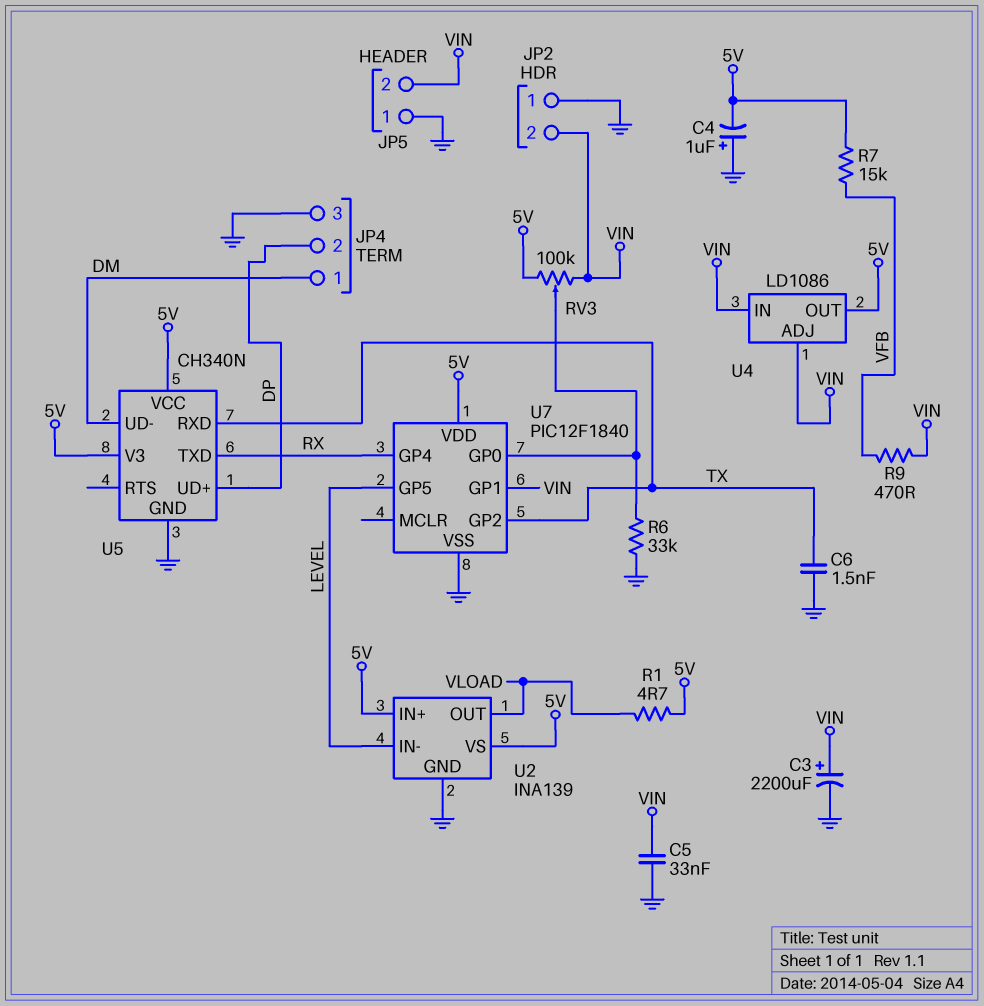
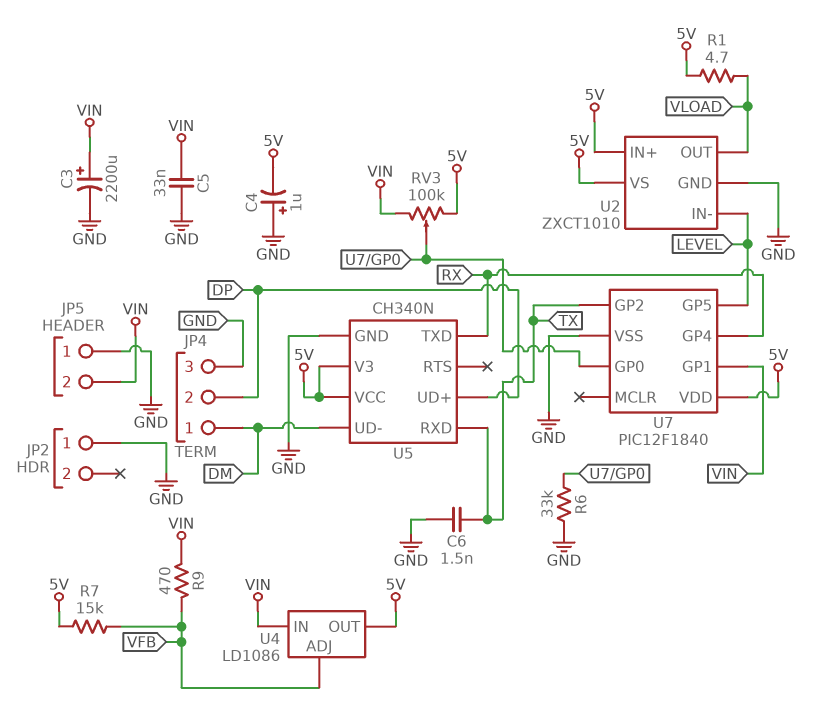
JP2 pin 2: VIN -> none
U2: INA139 -> ZXCT1010
U4 pin ADJ: VIN -> VFB

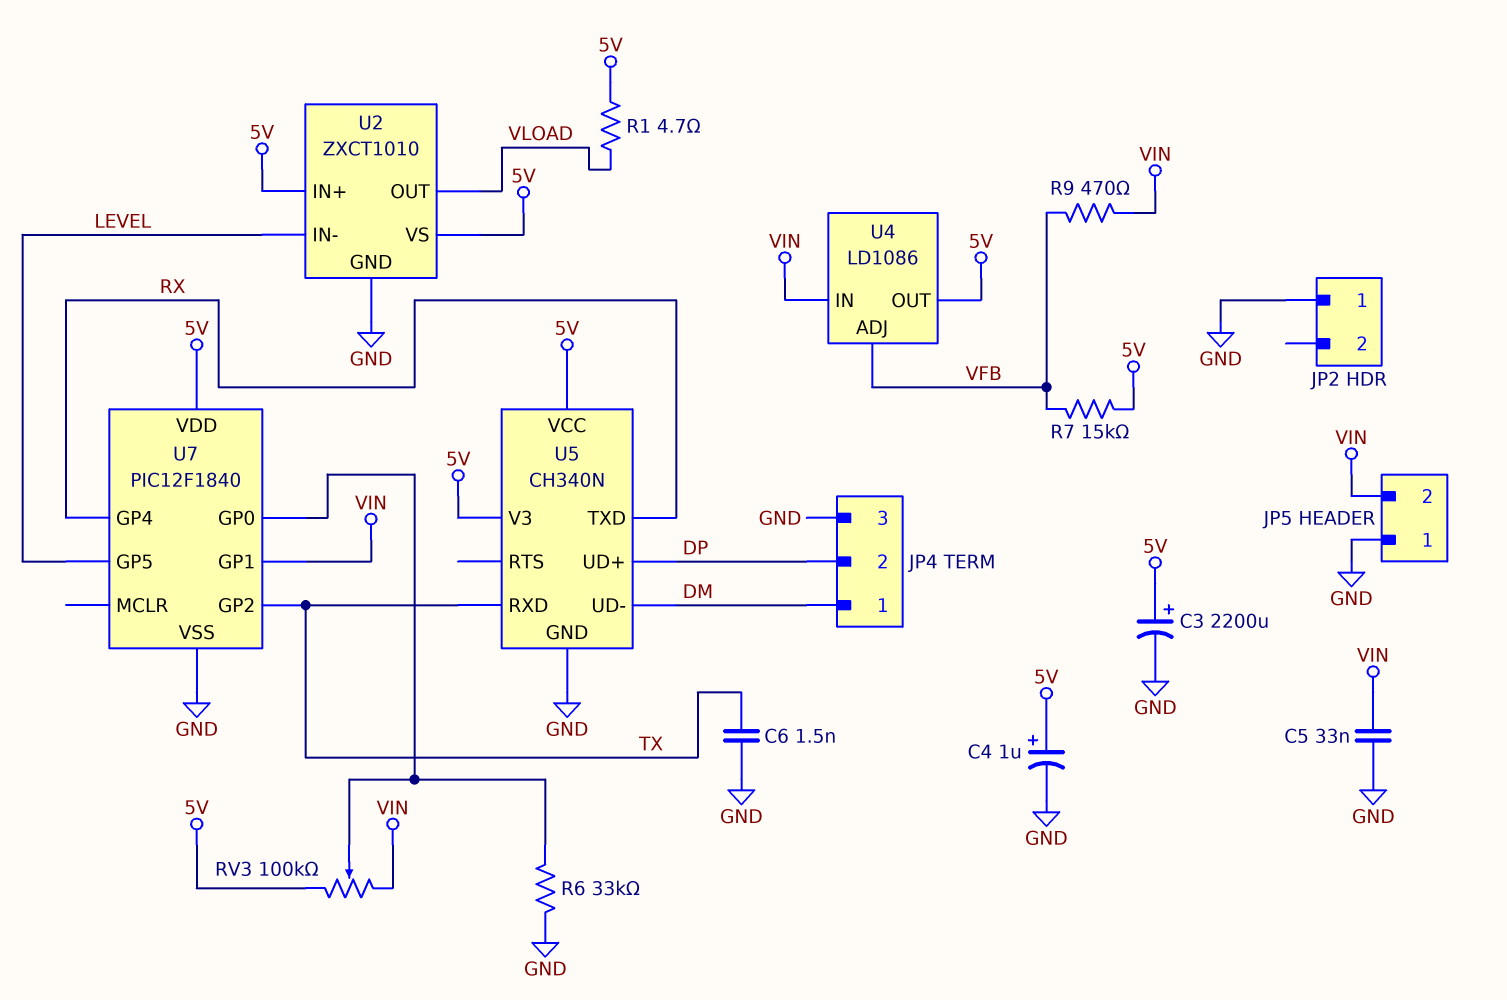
C3: 2200uF (plus VIN, minus GND) -> 2200uF (plus 5V, minus GND)
C4: 1uF (plus GND, minus 5V) -> 1uF (plus 5V, minus GND)

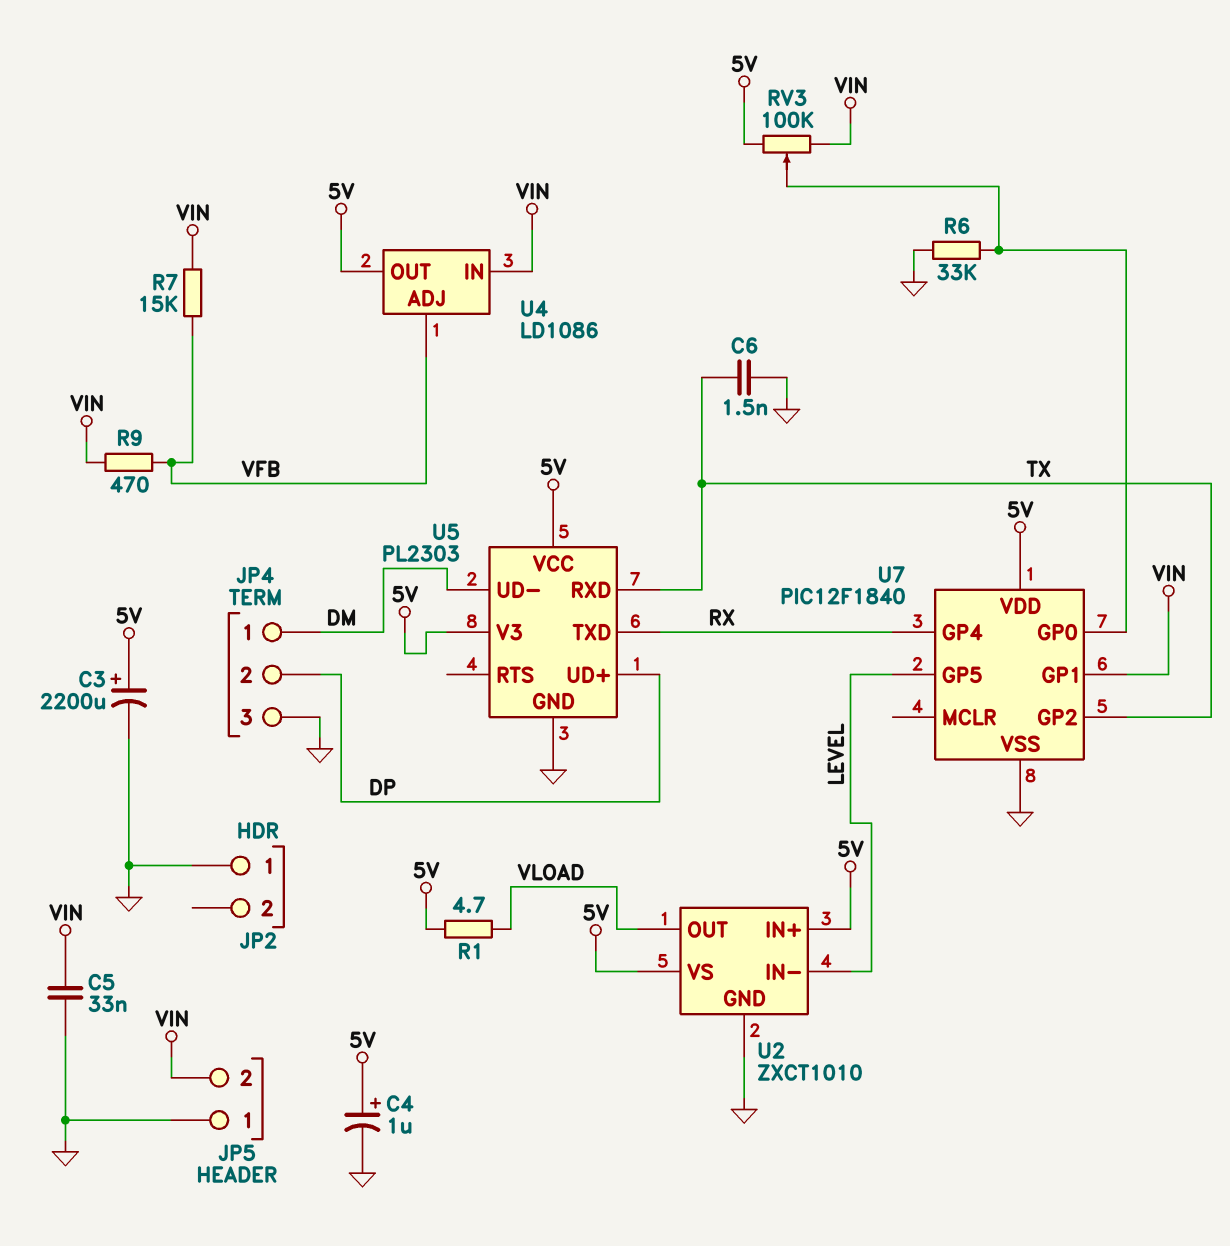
R7: 15k (5V, VFB) -> 15k (VFB, VIN)
U5: CH340N -> PL2303

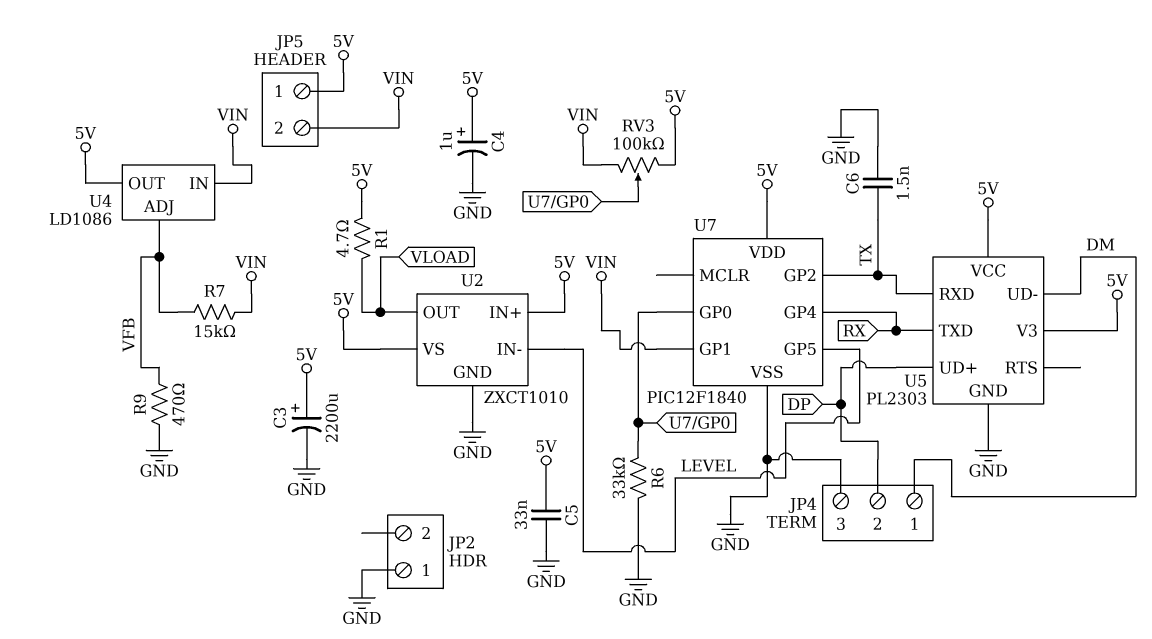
C5: 33nF (GND, VIN) -> 33nF (5V, GND)
JP5 pin 1: GND -> 5V
R9: 470 (VFB, VIN) -> 470 (GND, VFB)

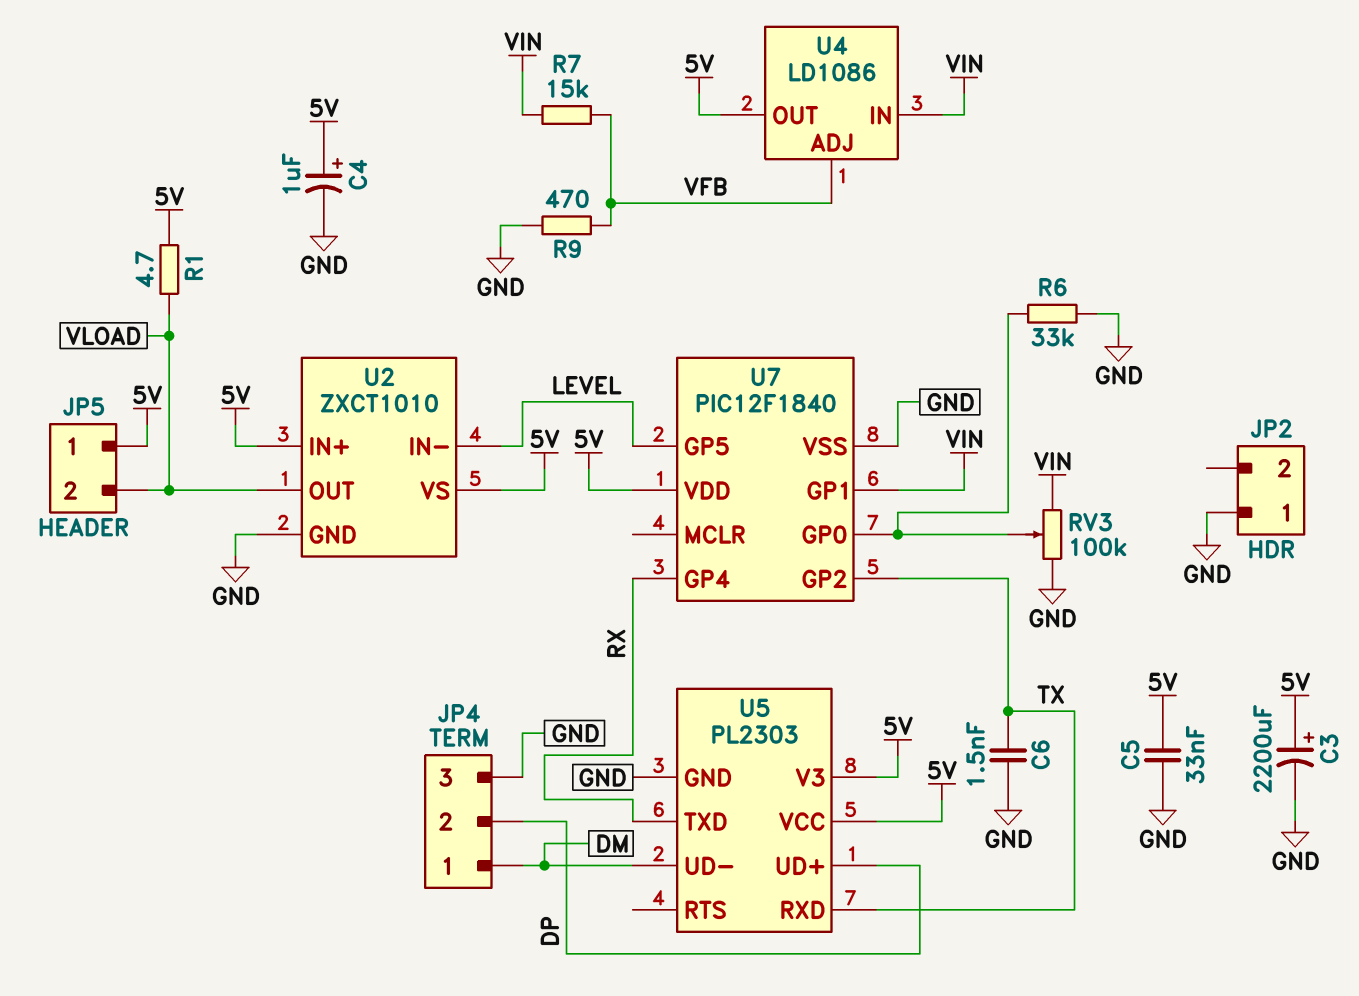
JP5 pin 2: VIN -> VLOAD
RV3: 100k (5V, VIN, wiper U7/GP0) -> 100k (GND, VIN, wiper U7/GP0)

